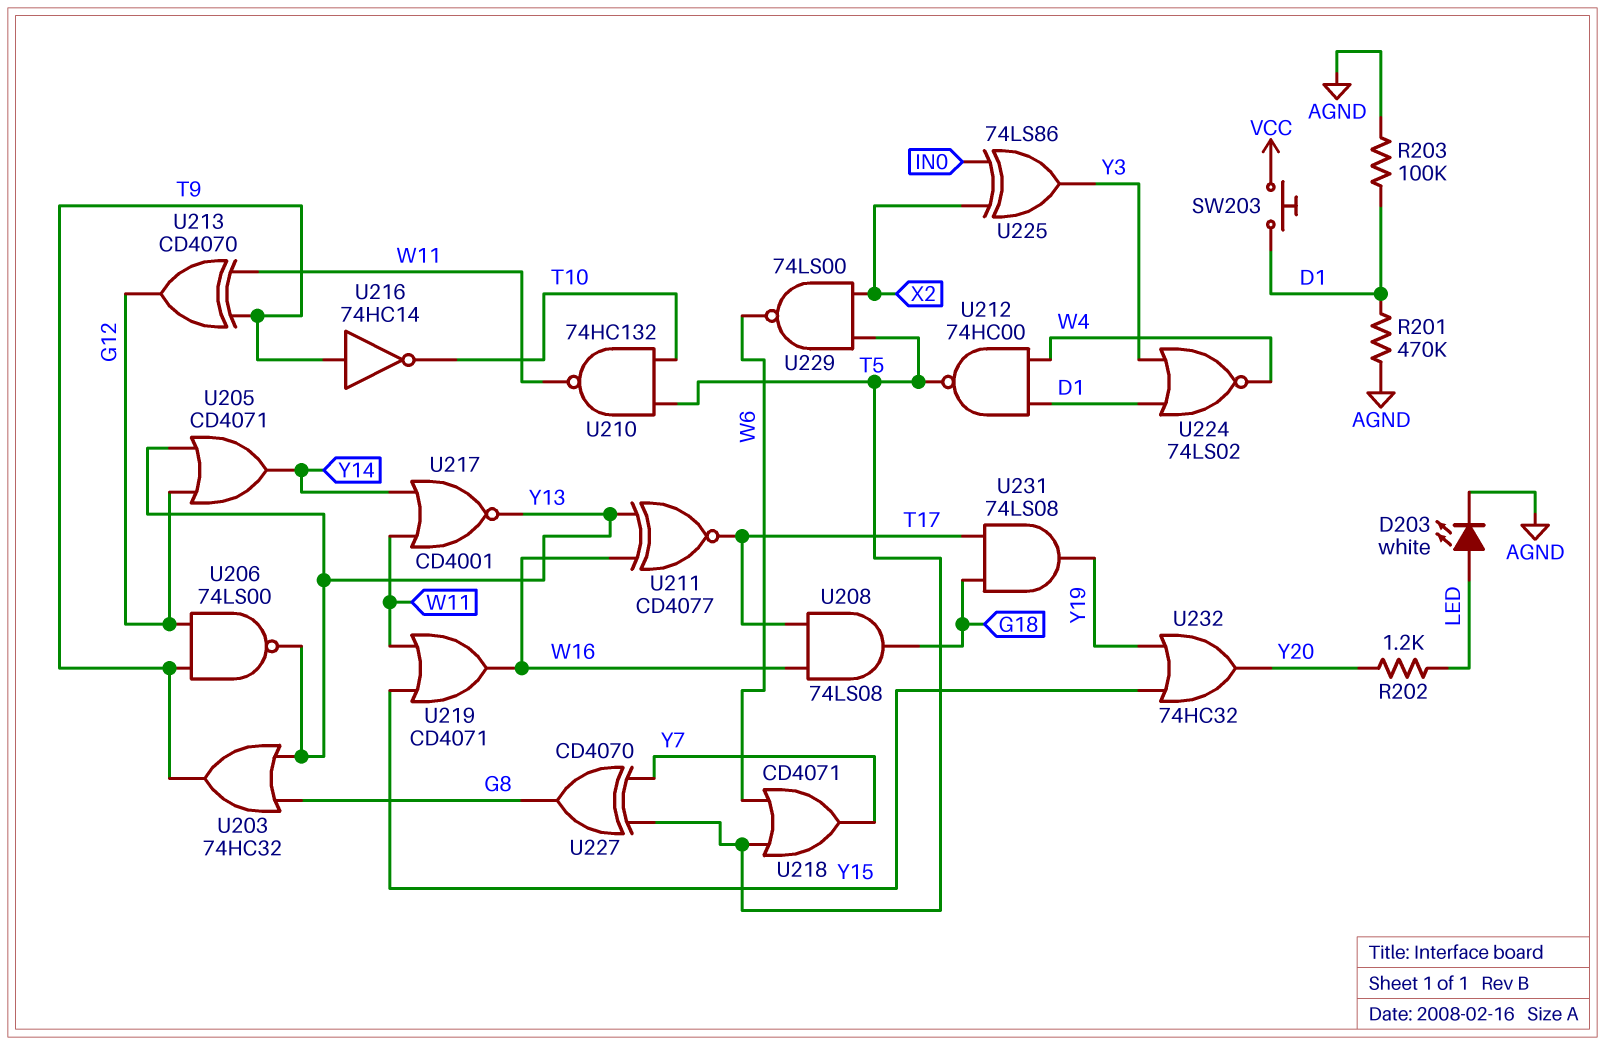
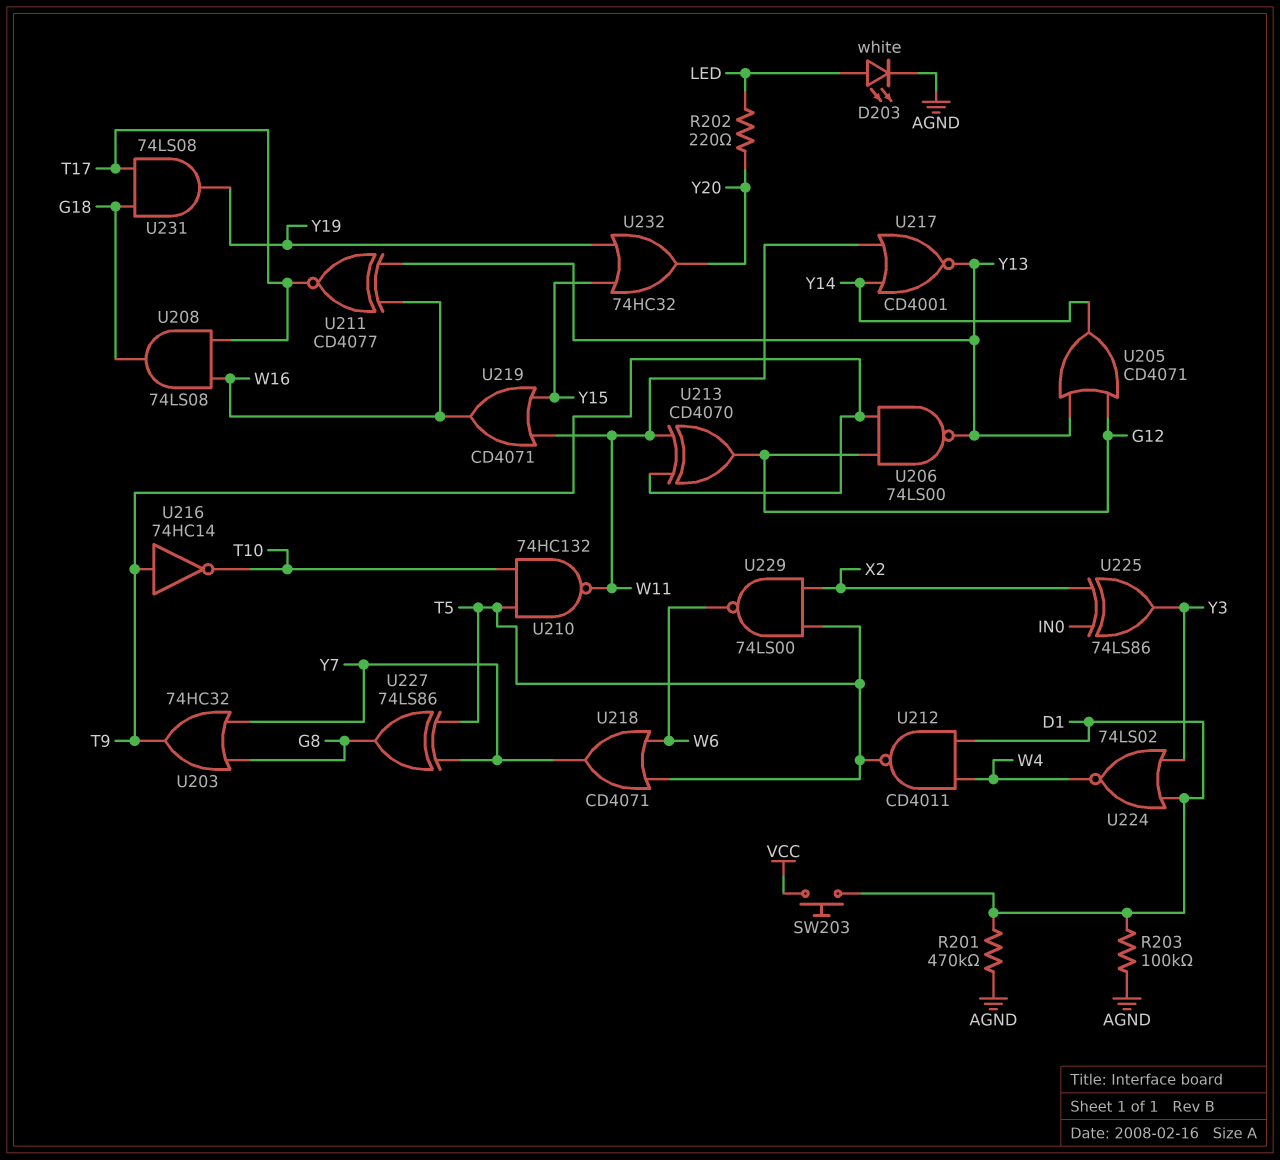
R202: 1.2k (LED, Y20) -> 220 (LED, Y20)
U203: OR 74HC32 (in G8, in Y13, out T9) -> OR 74HC32 (in G8, in Y7, out T9)
U212: NAND 74HC00 (in D1, in W4, out T5) -> NAND CD4011 (in D1, in W4, out T5)
U227: XOR CD4070 (in T5, in Y7, out G8) -> XOR 74LS86 (in T5, in Y7, out G8)

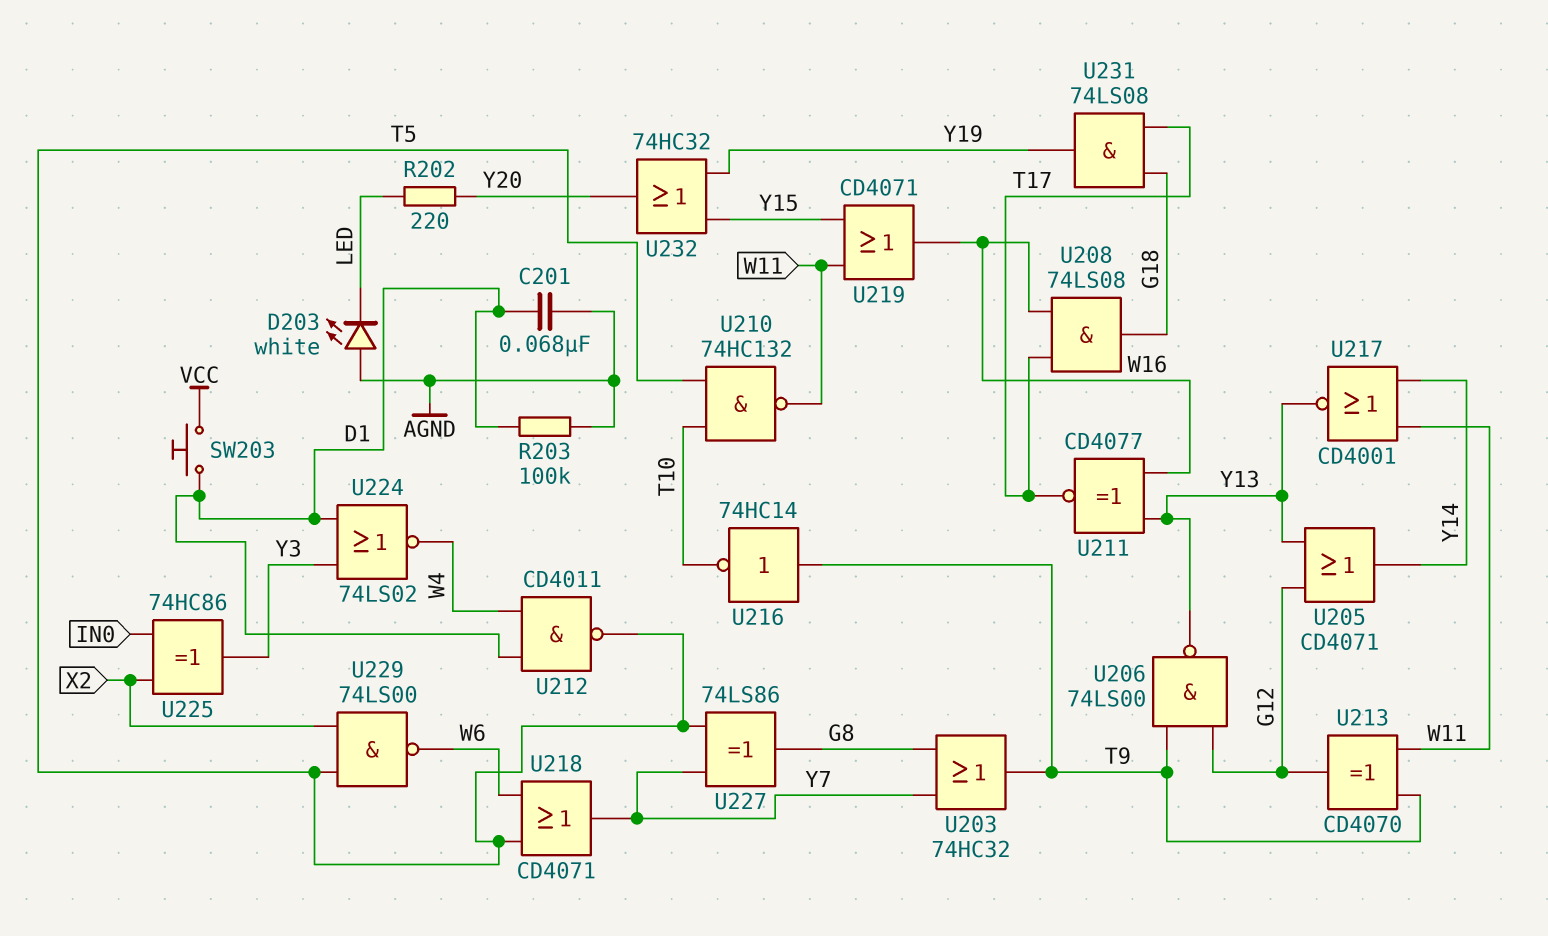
C201: none -> 68nF (AGND, D1)
D203: LED white (A LED, K AGND) -> LED white (A AGND, K LED)
R201: 470k (AGND, D1) -> none
U225: XOR 74LS86 (in IN0, in X2, out Y3) -> XOR 74HC86 (in IN0, in X2, out Y3)

